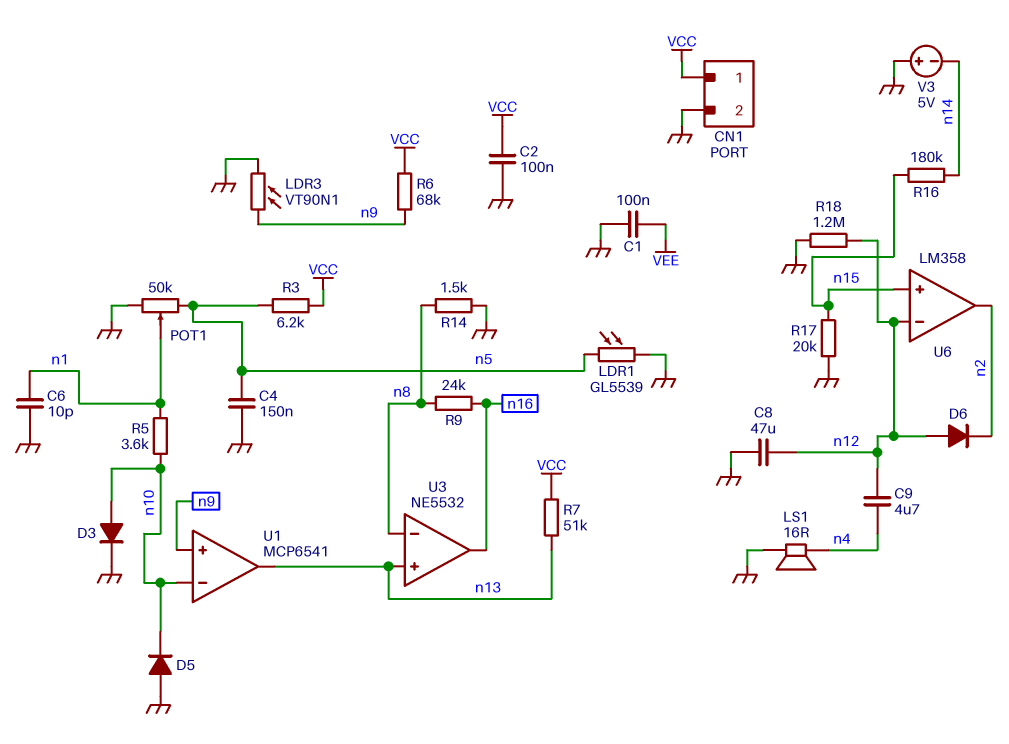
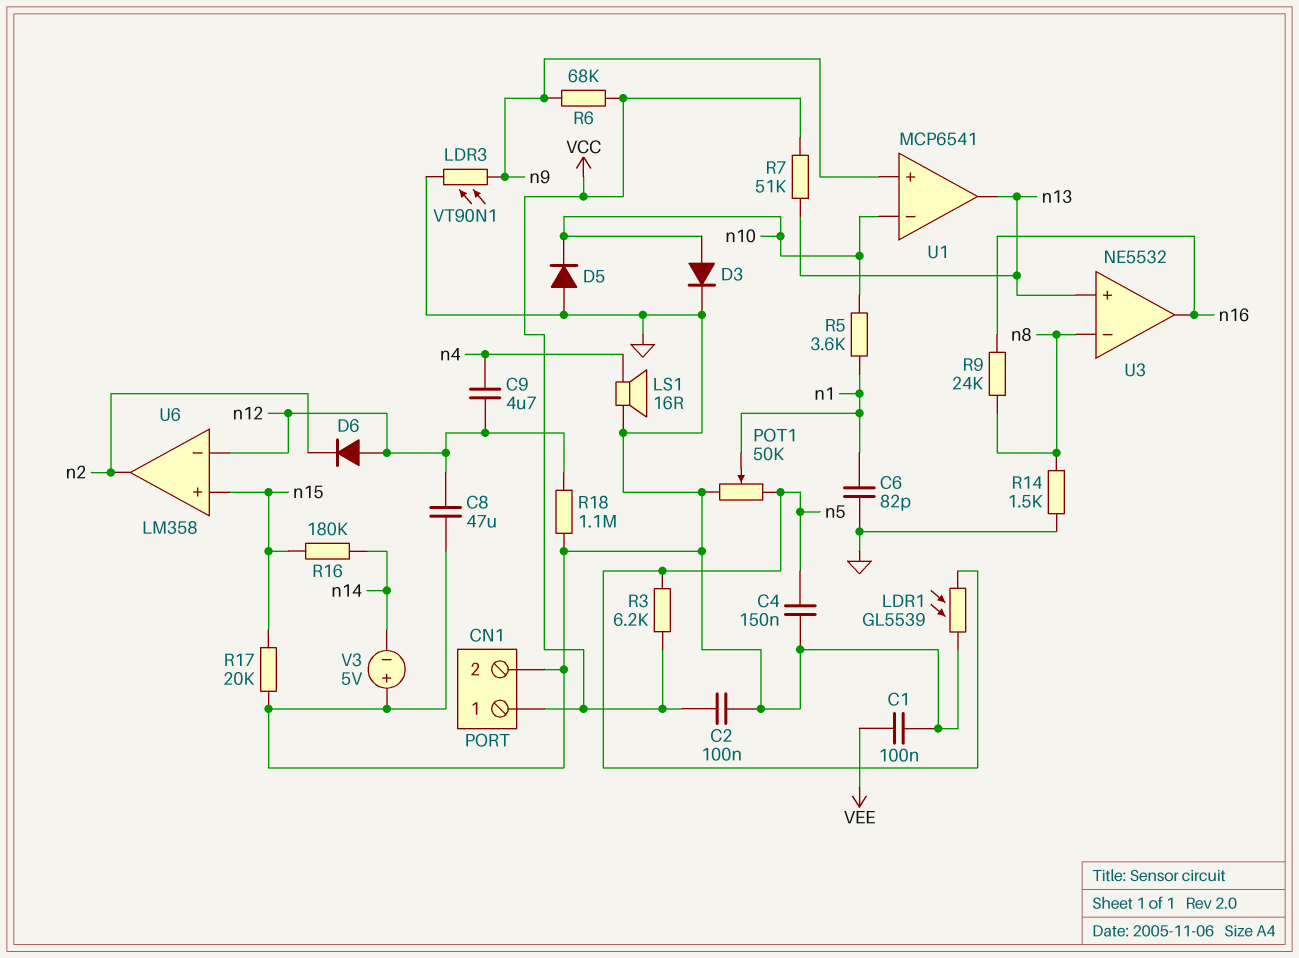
C6: 10pF (GND, n1) -> 82pF (GND, n1)
R18: 1.2M (GND, n12) -> 1.1M (GND, n12)

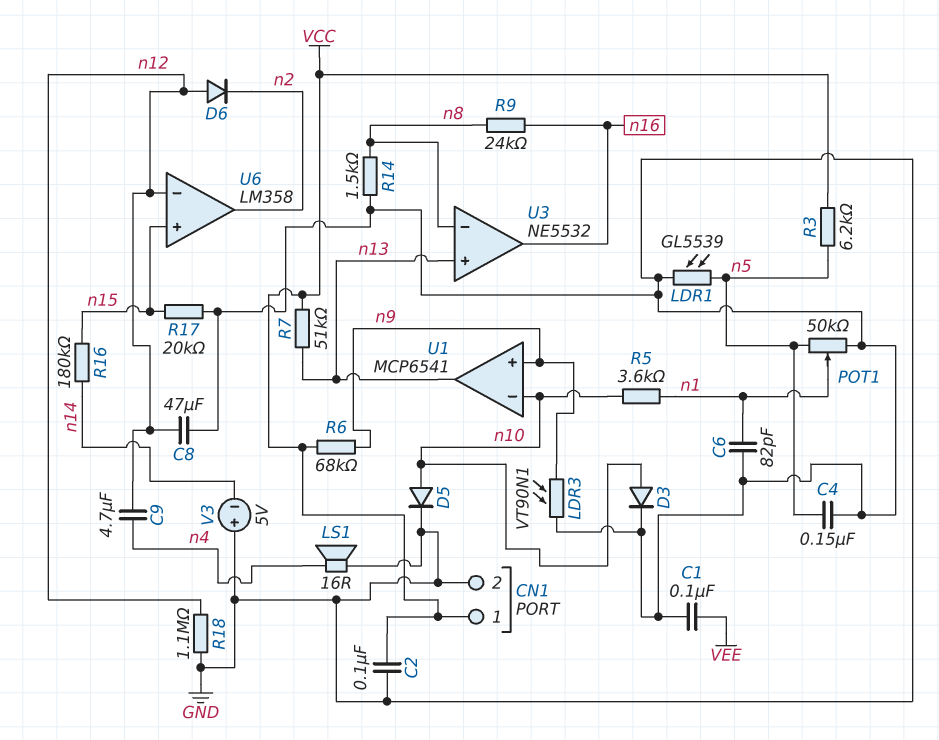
D5: diode (A GND, K n10) -> diode (A n10, K GND)

